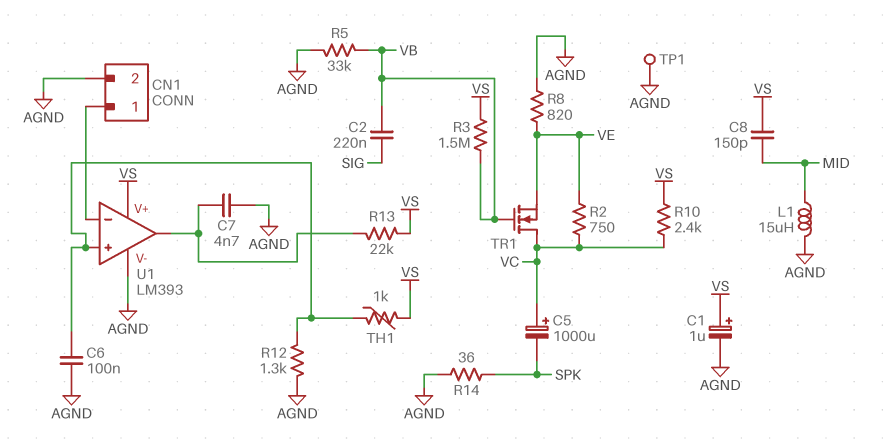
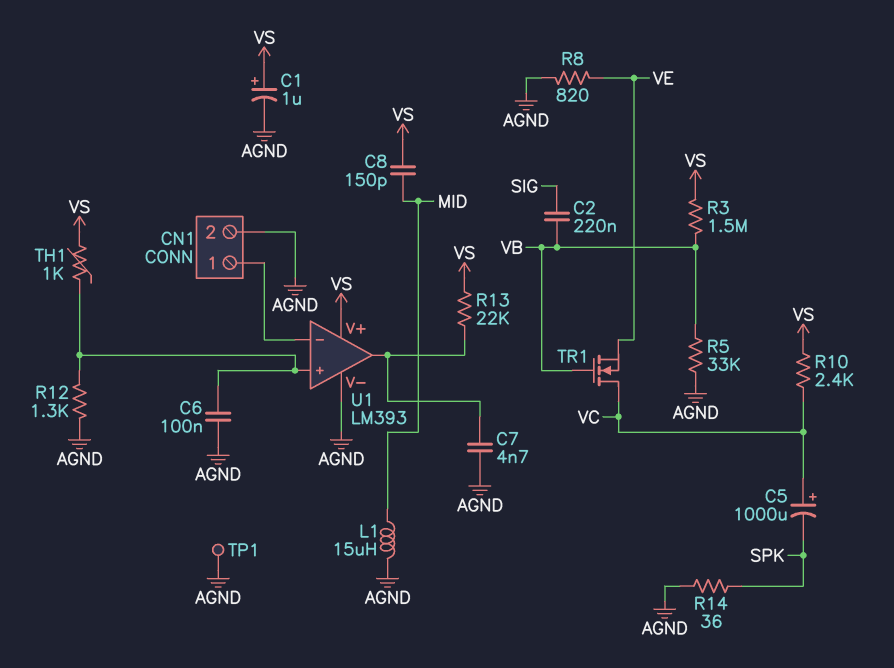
R2: 750 (VC, VE) -> none

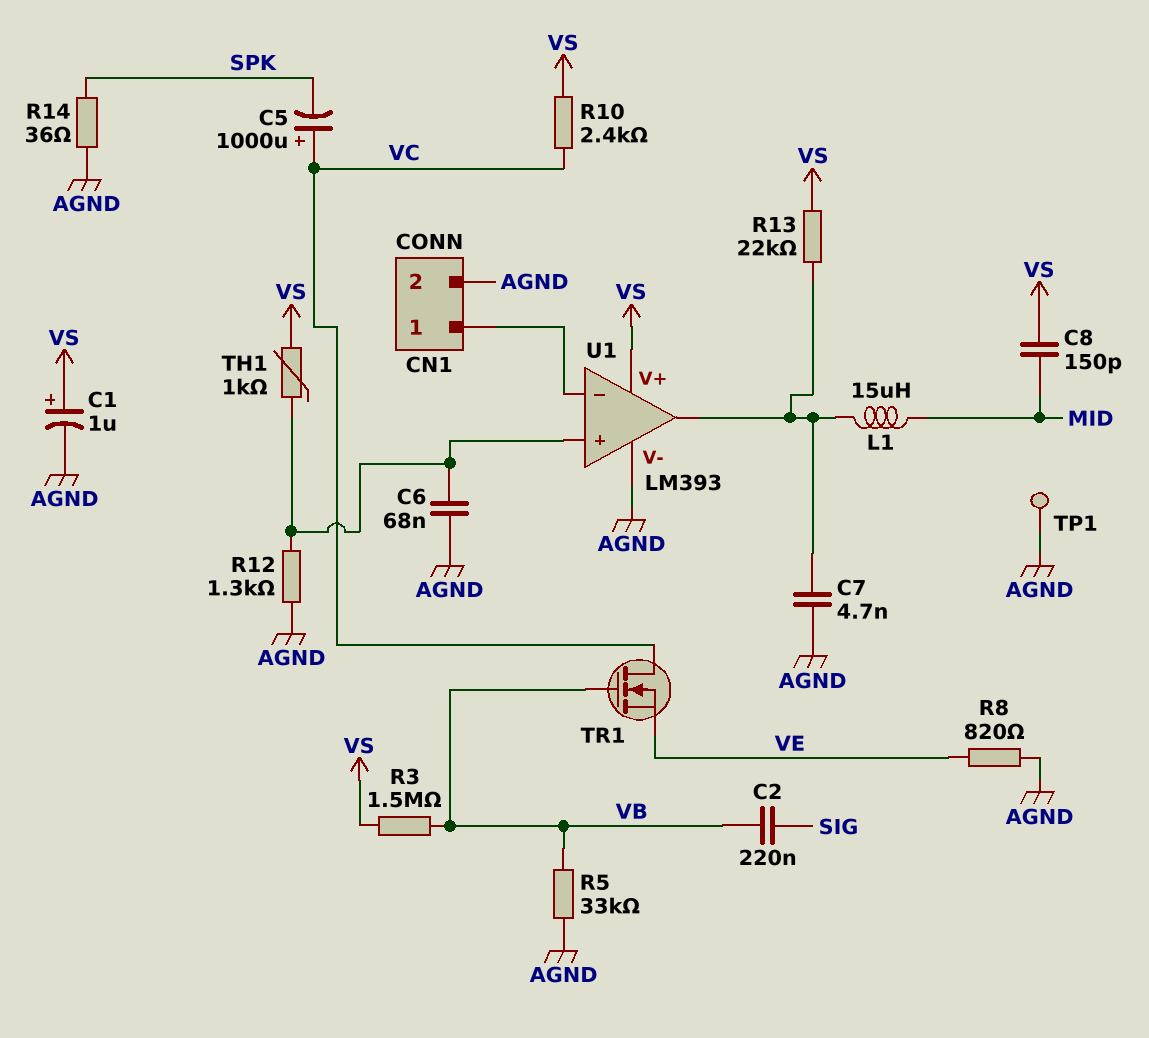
C6: 100nF (AGND, U1/in+) -> 68nF (AGND, U1/in+)
L1: 15uH (AGND, MID) -> 15uH (MID, U1/out)

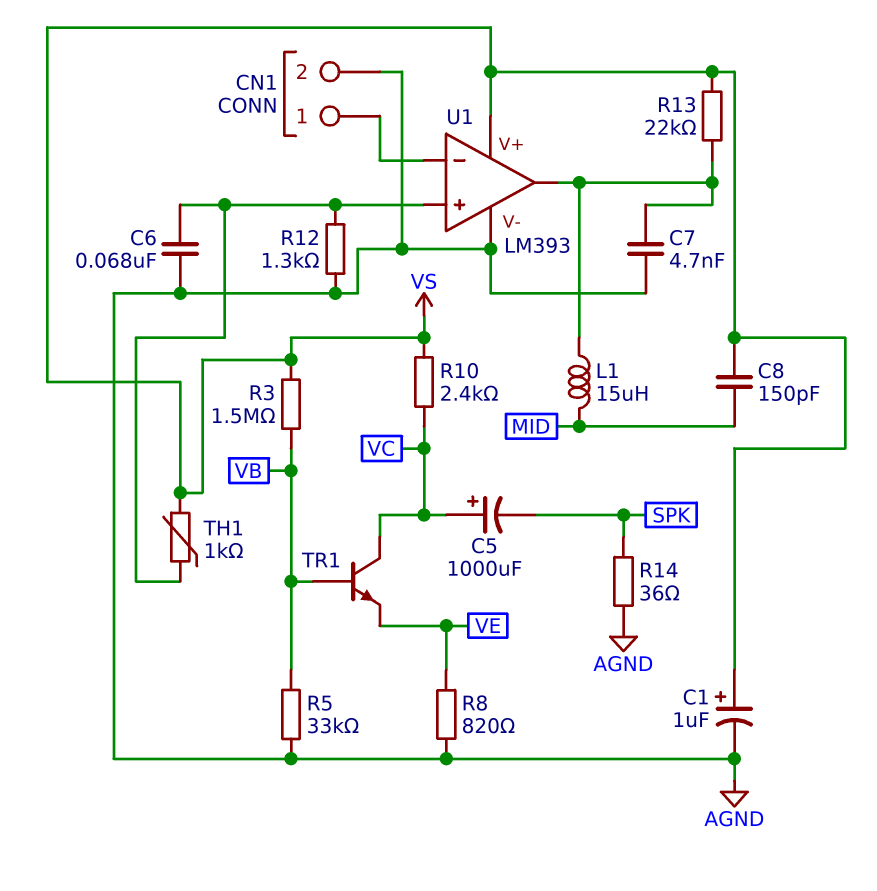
C2: 220nF (SIG, VB) -> none
TP1: test point (AGND) -> none
TR1: NMOS (G VB, D VC, S VE) -> NPN (B VB, C VC, E VE)

